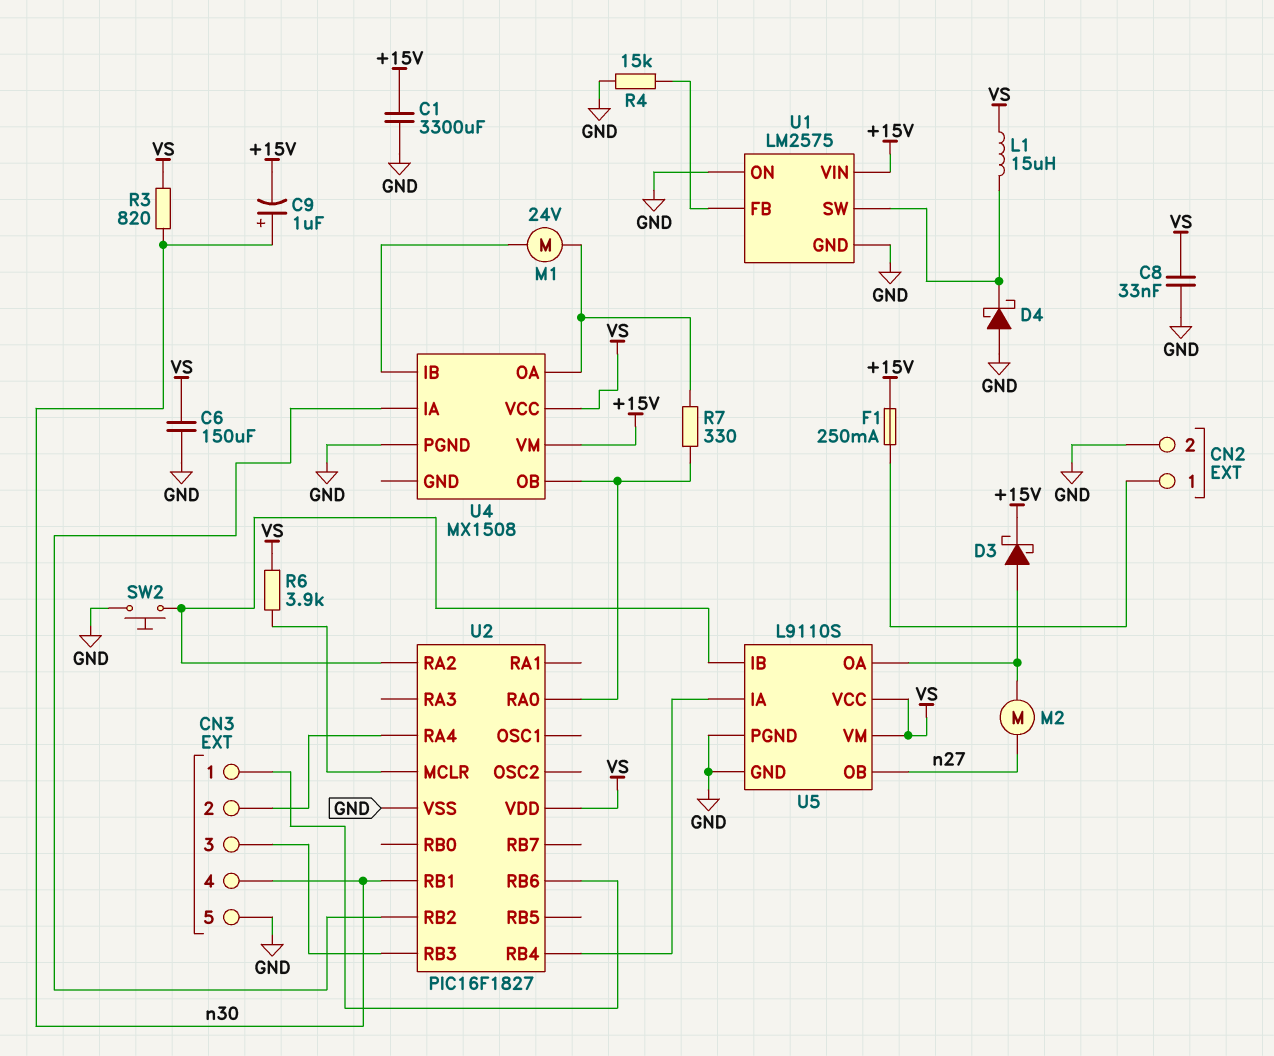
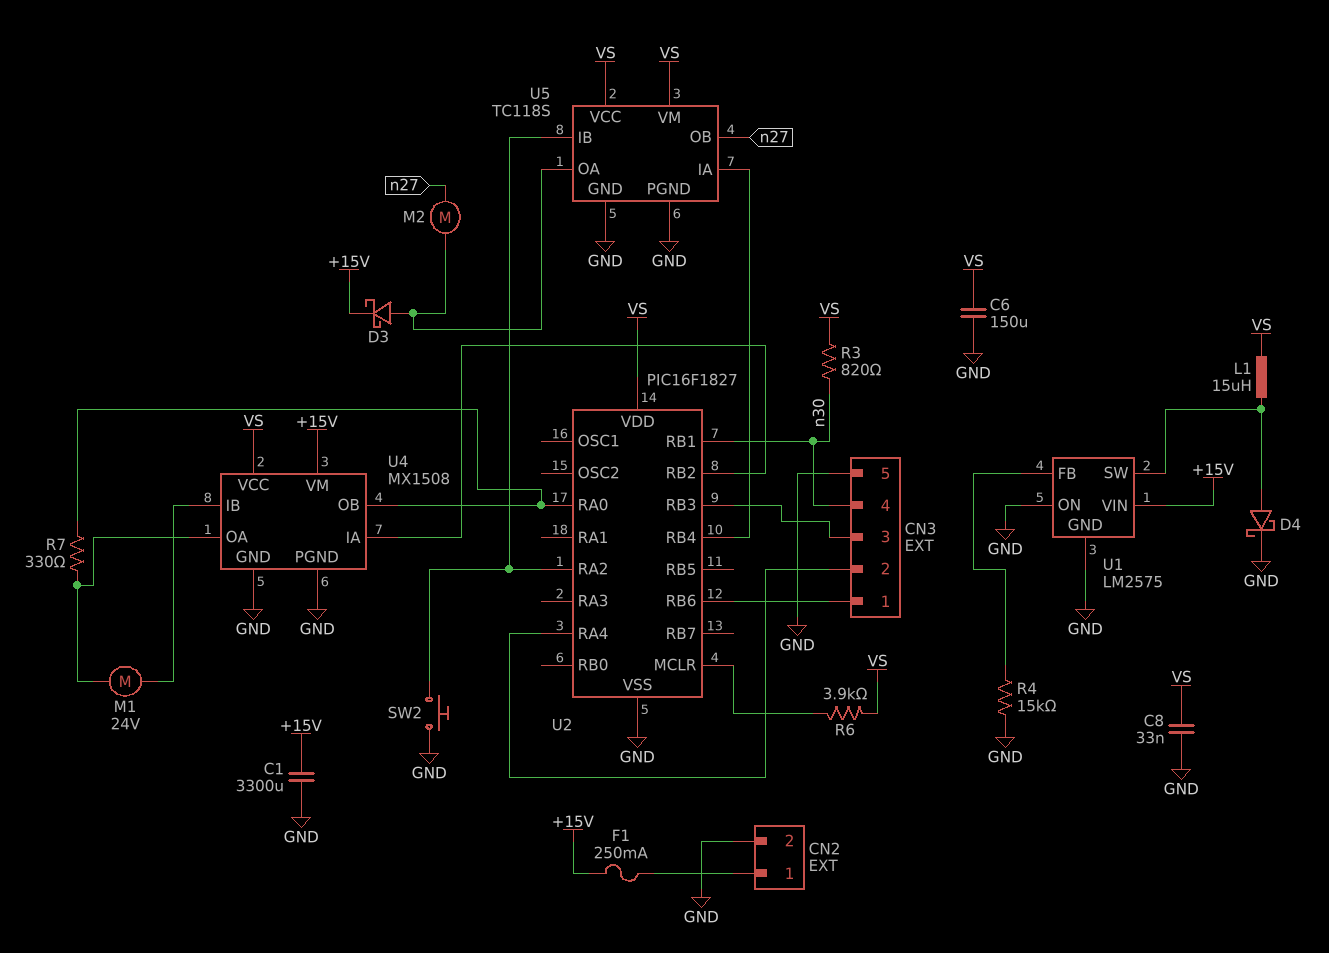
C9: 1uF (plus n30, minus +15V) -> none
D4: schottky (A GND, K U1/SW) -> schottky (A U1/SW, K GND)
U4 pin GND: none -> GND
U5: L9110S -> TC118S

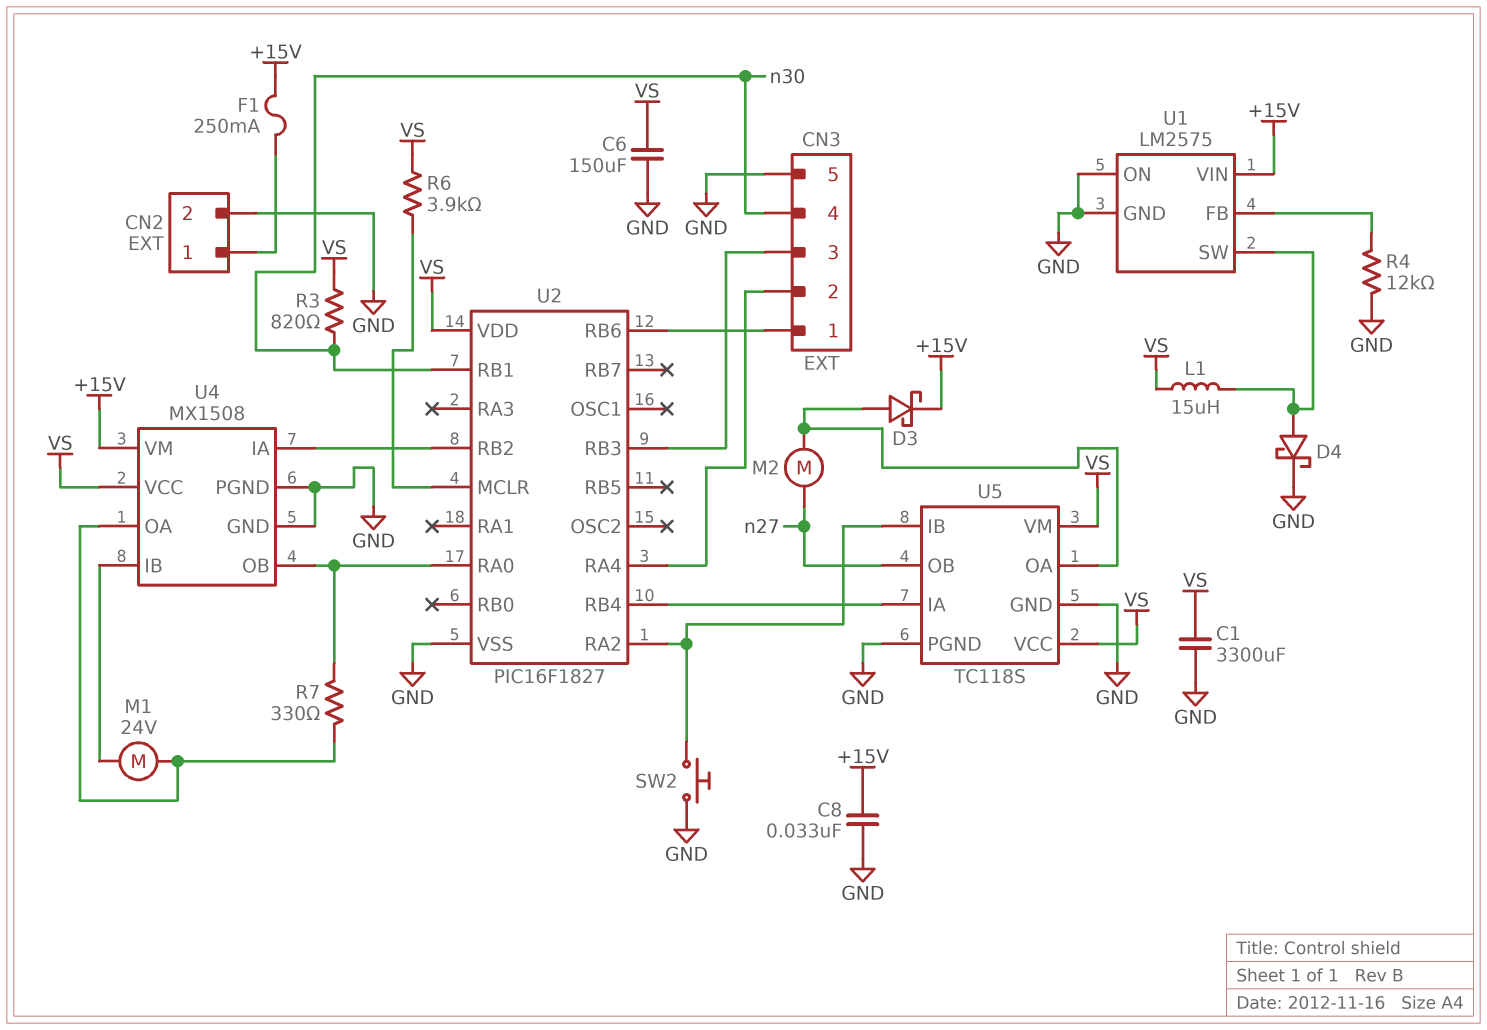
C1: 3300uF (+15V, GND) -> 3300uF (GND, VS)
C8: 33nF (GND, VS) -> 33nF (+15V, GND)
R4: 15k (GND, U1/FB) -> 12k (GND, U1/FB)

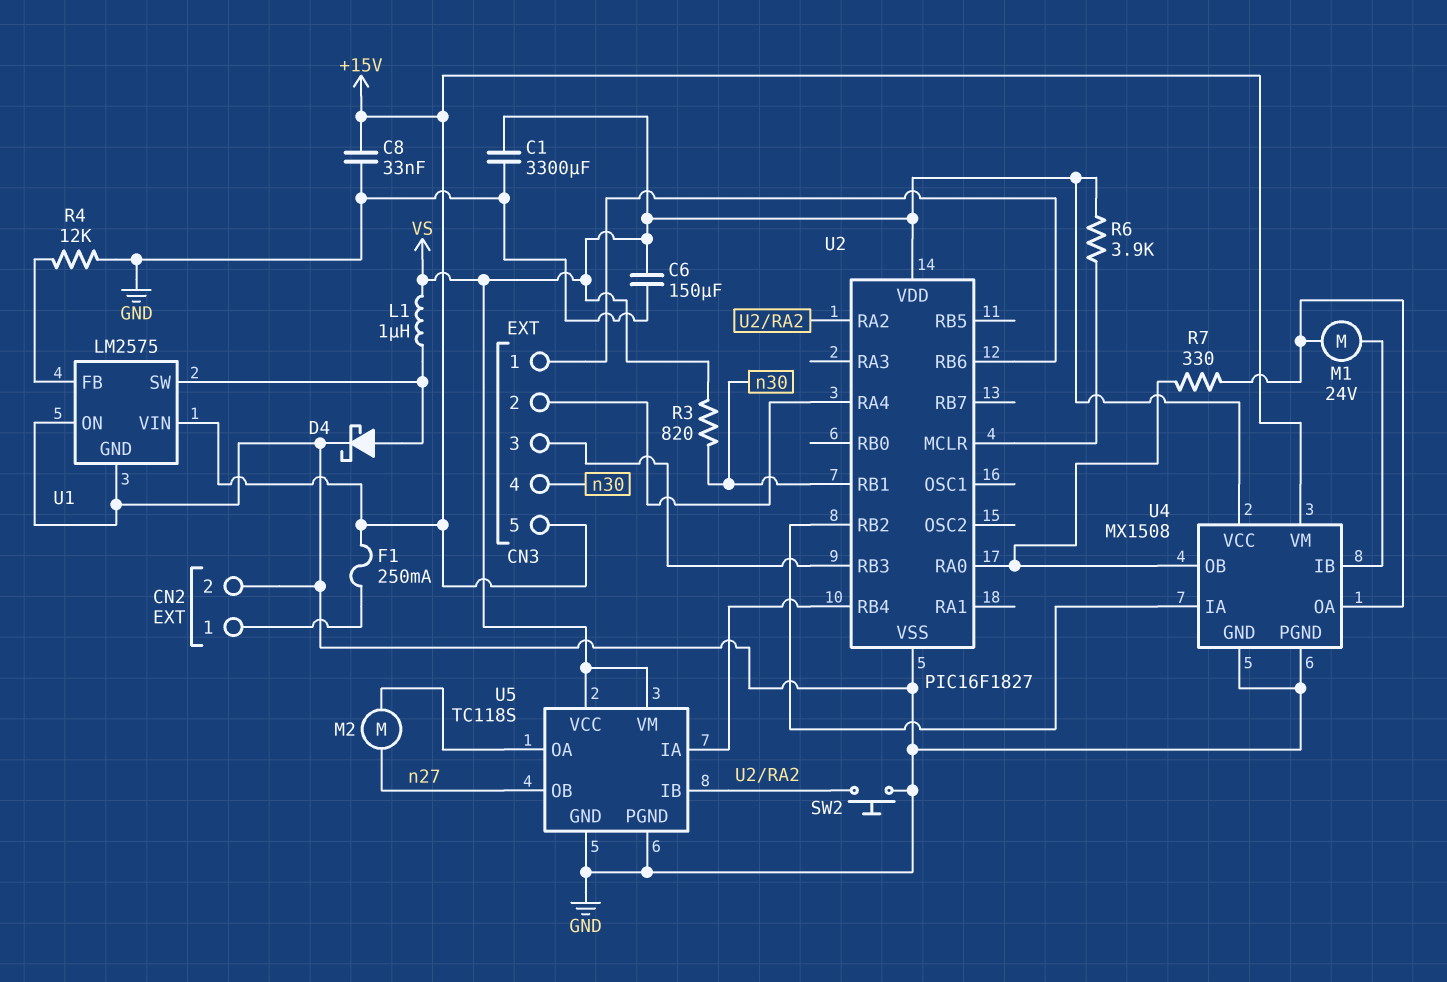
CN3 pin 5: GND -> +15V
D3: schottky (A U5/OA, K +15V) -> none
L1: 15uH (U1/SW, VS) -> 1uH (U1/SW, VS)

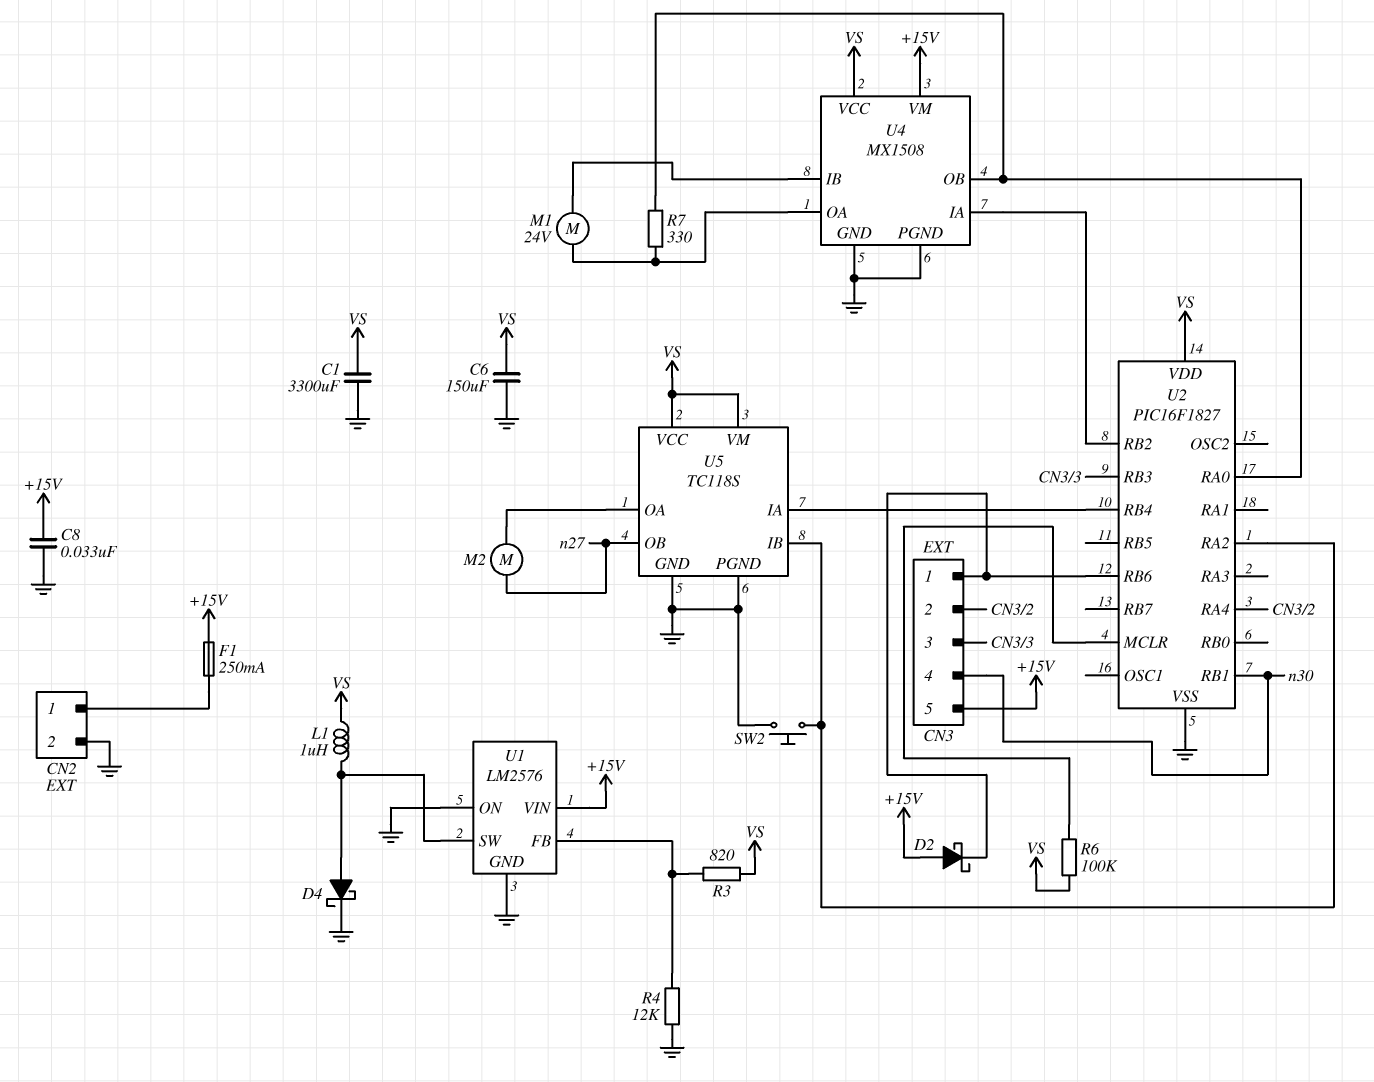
D2: none -> schottky (A +15V, K CN3/1)
R3: 820 (VS, n30) -> 820 (U1/FB, VS)
R6: 3.9k (U2/MCLR, VS) -> 100k (U2/MCLR, VS)
U1: LM2575 -> LM2576

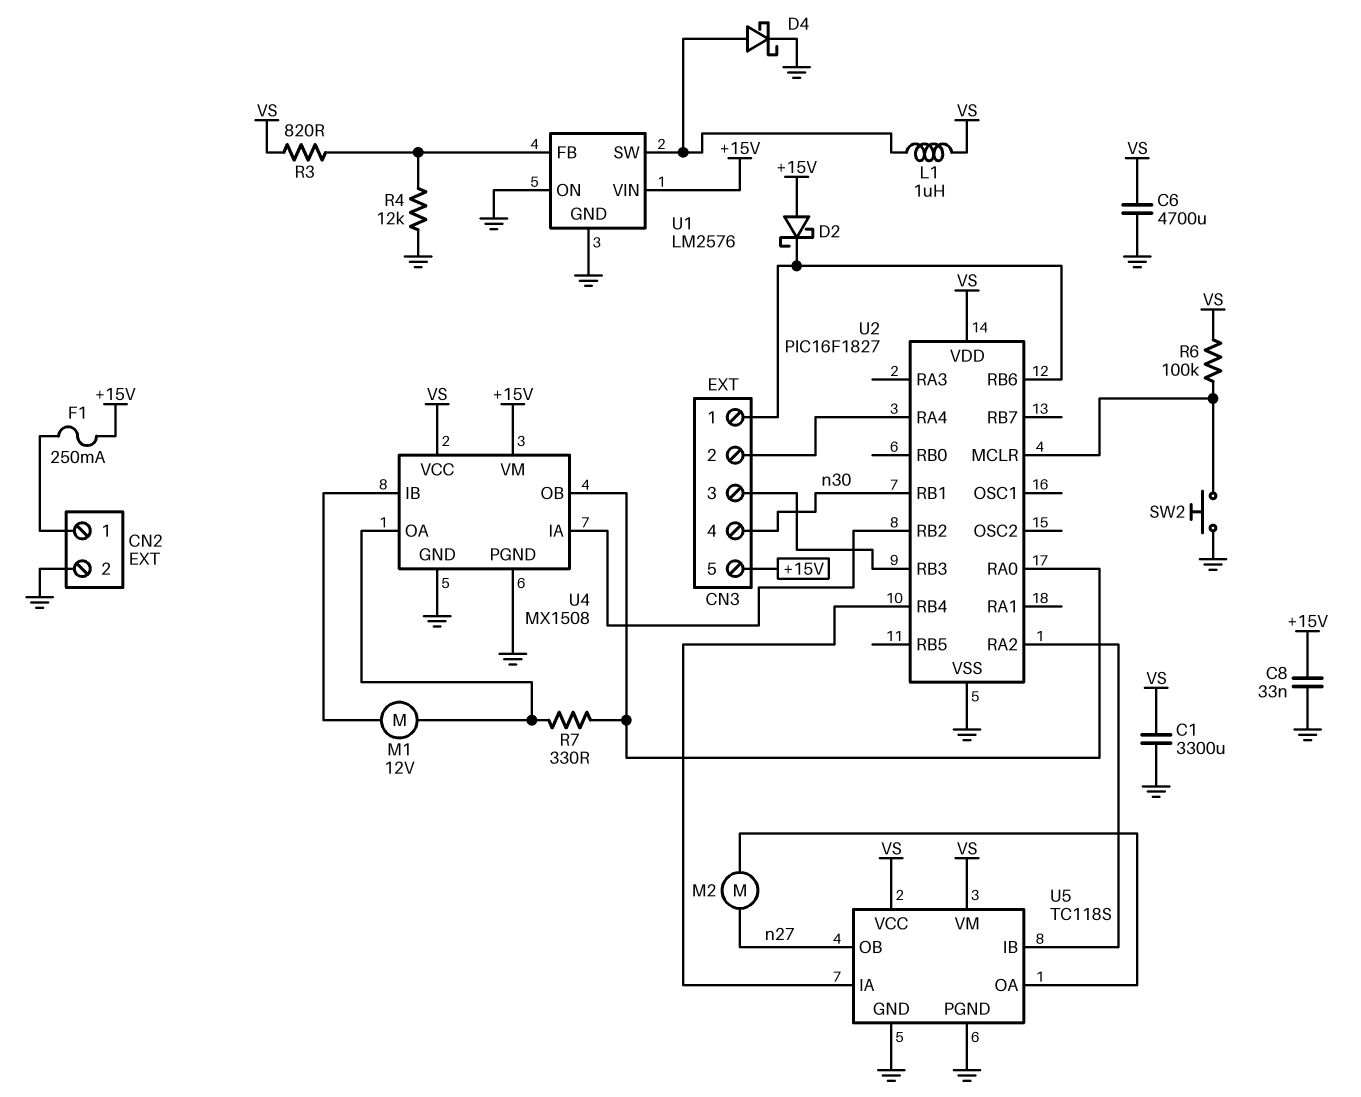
C6: 150uF (GND, VS) -> 4700uF (GND, VS)
M1: motor 24V (U4/IB, U4/OA) -> motor 12V (U4/IB, U4/OA)
SW2: button (GND, U2/RA2) -> button (GND, U2/MCLR)

